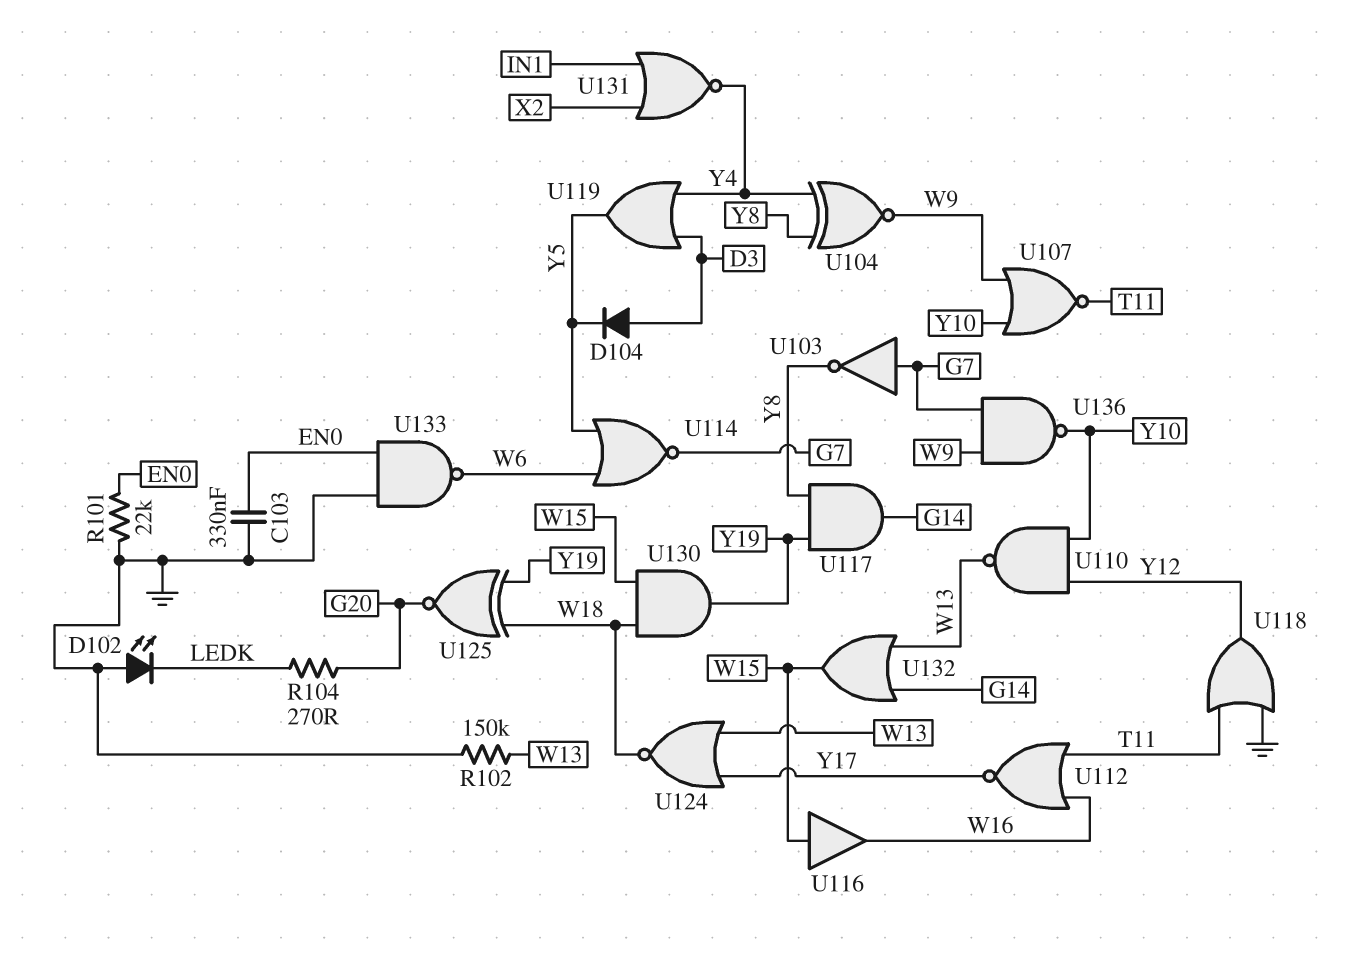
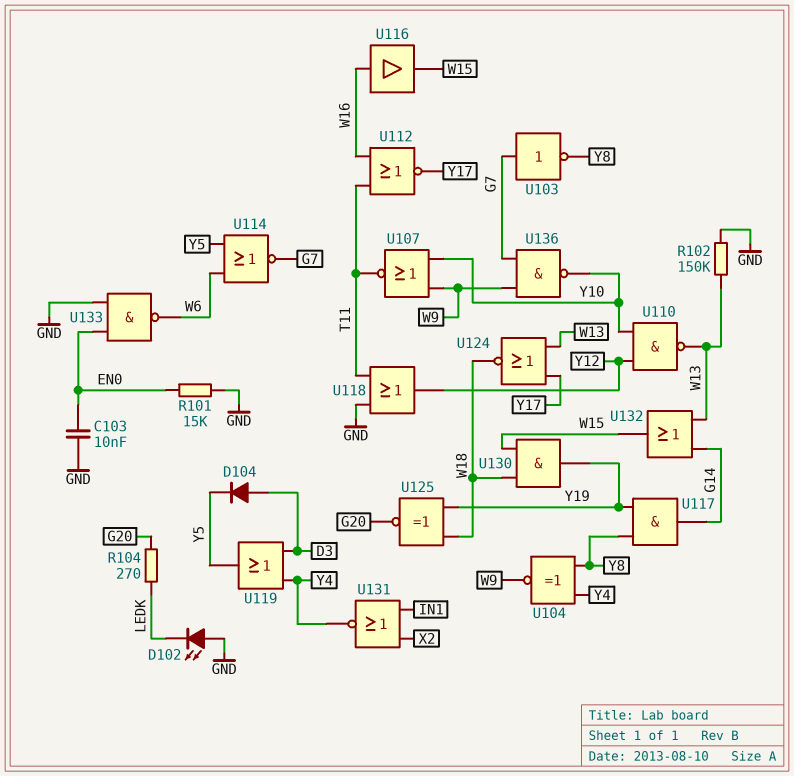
C103: 330nF (EN0, GND) -> 10nF (EN0, GND)
R101: 22k (EN0, GND) -> 15k (EN0, GND)
U116: buffer (in W15, out W16) -> buffer (in W16, out W15)

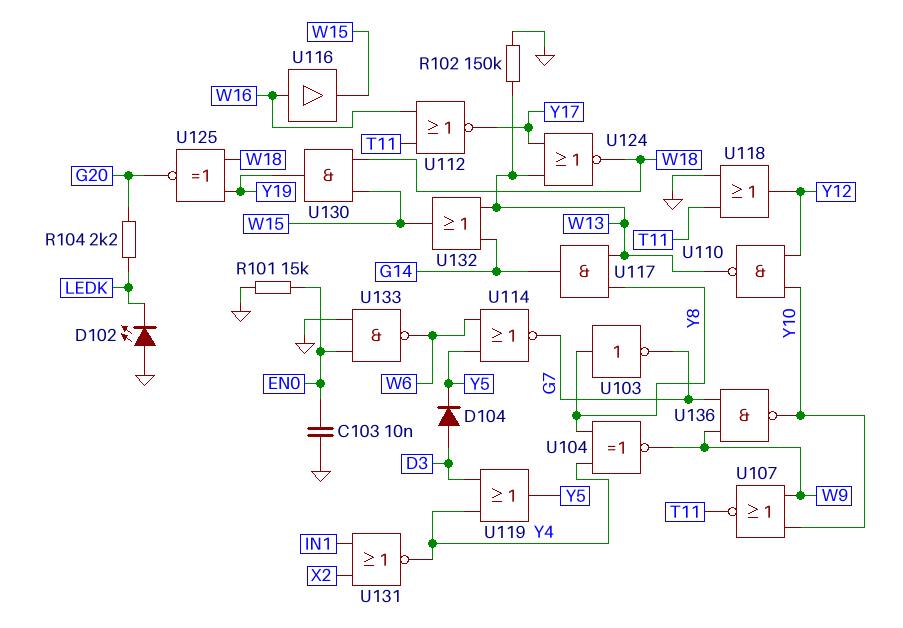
R104: 270 (G20, LEDK) -> 2.2k (G20, LEDK)
U103: NOT (in G7, out Y8) -> NOT (in Y8, out G7)
U117: AND (in Y8, in Y19, out G14) -> AND (in W13, in Y8, out G14)

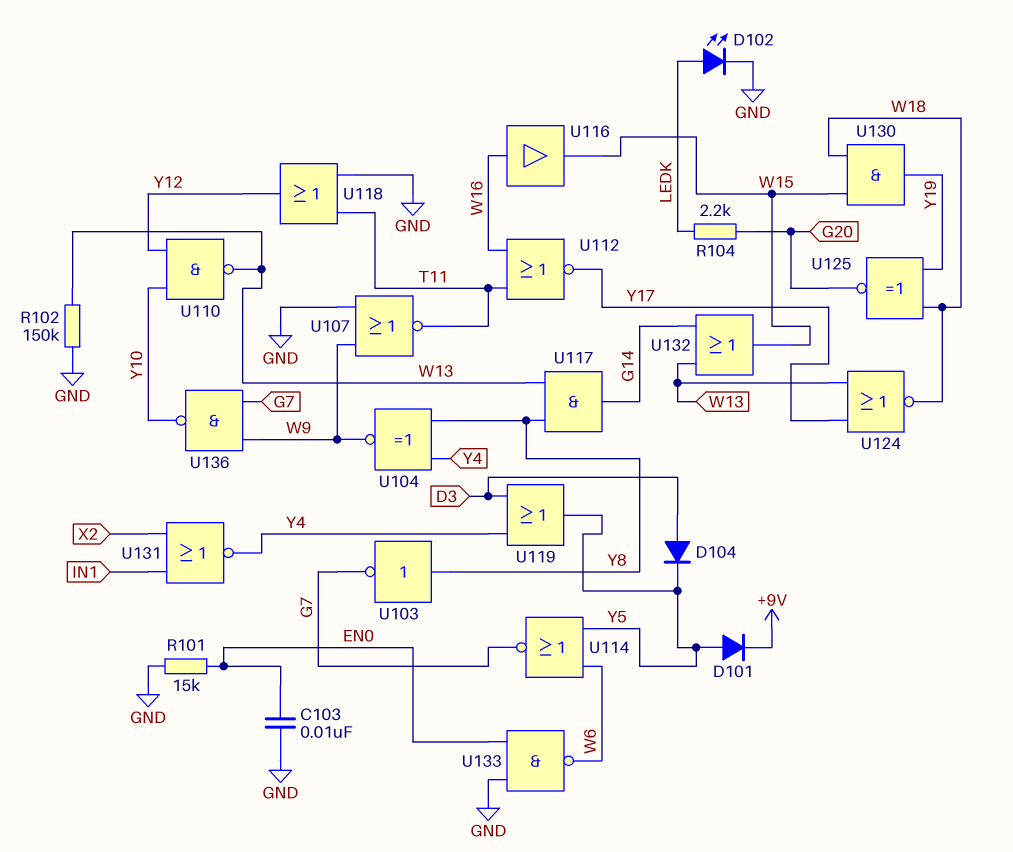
D101: none -> diode (A Y5, K +9V)
D102: LED (A GND, K LEDK) -> LED (A LEDK, K GND)
U107: NOR (in W9, in Y10, out T11) -> NOR (in GND, in W9, out T11)

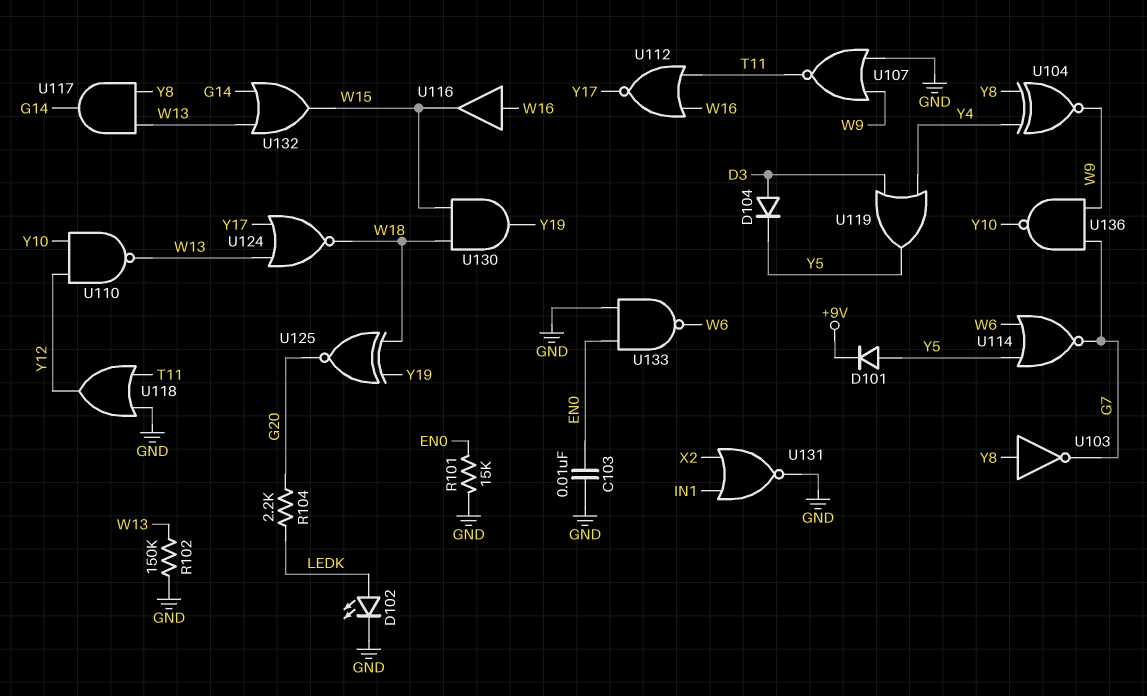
U131: NOR (in IN1, in X2, out Y4) -> NOR (in IN1, in X2, out GND)

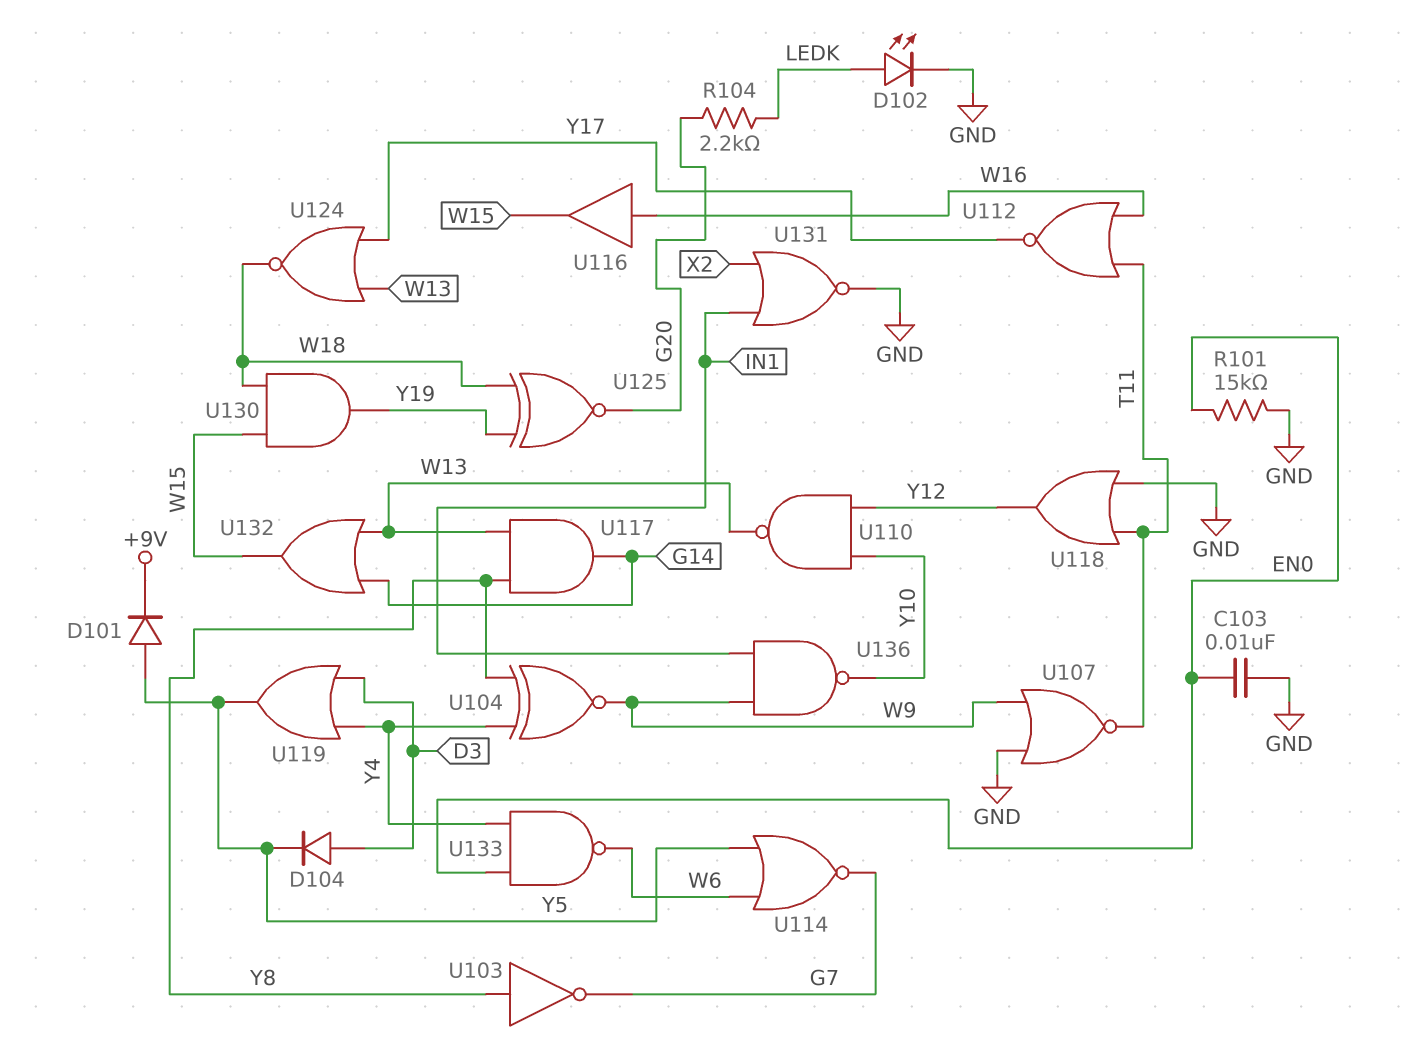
R102: 150k (GND, W13) -> none
U133: NAND (in EN0, in GND, out W6) -> NAND (in EN0, in Y4, out W6)
U136: NAND (in G7, in W9, out Y10) -> NAND (in IN1, in W9, out Y10)

